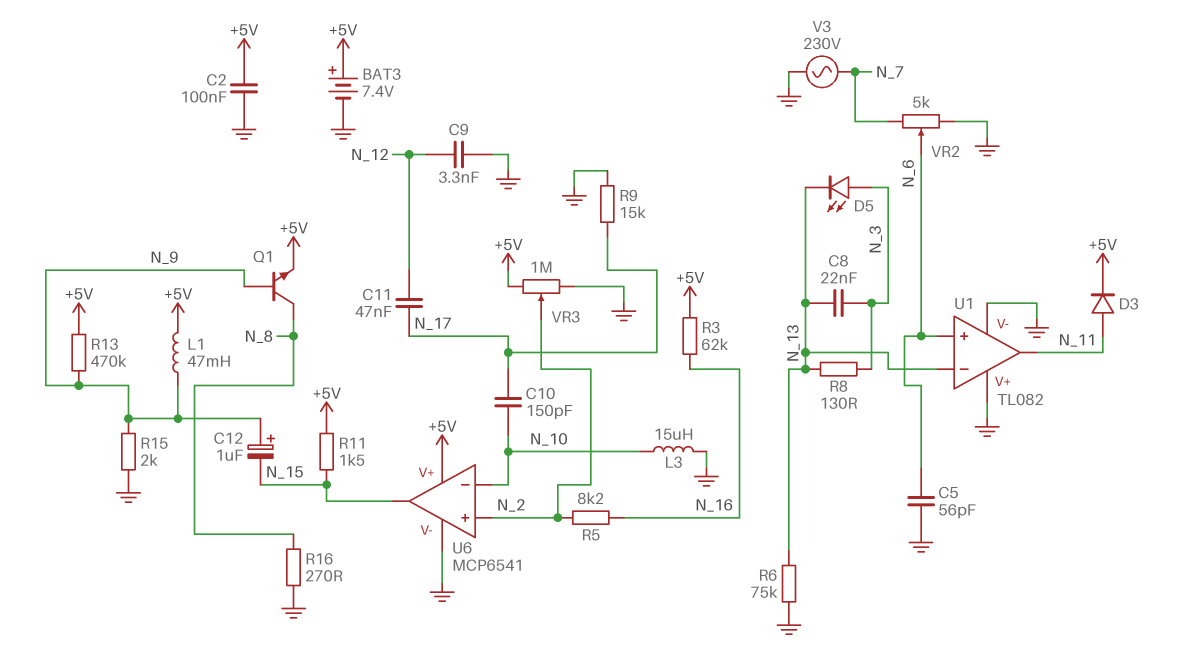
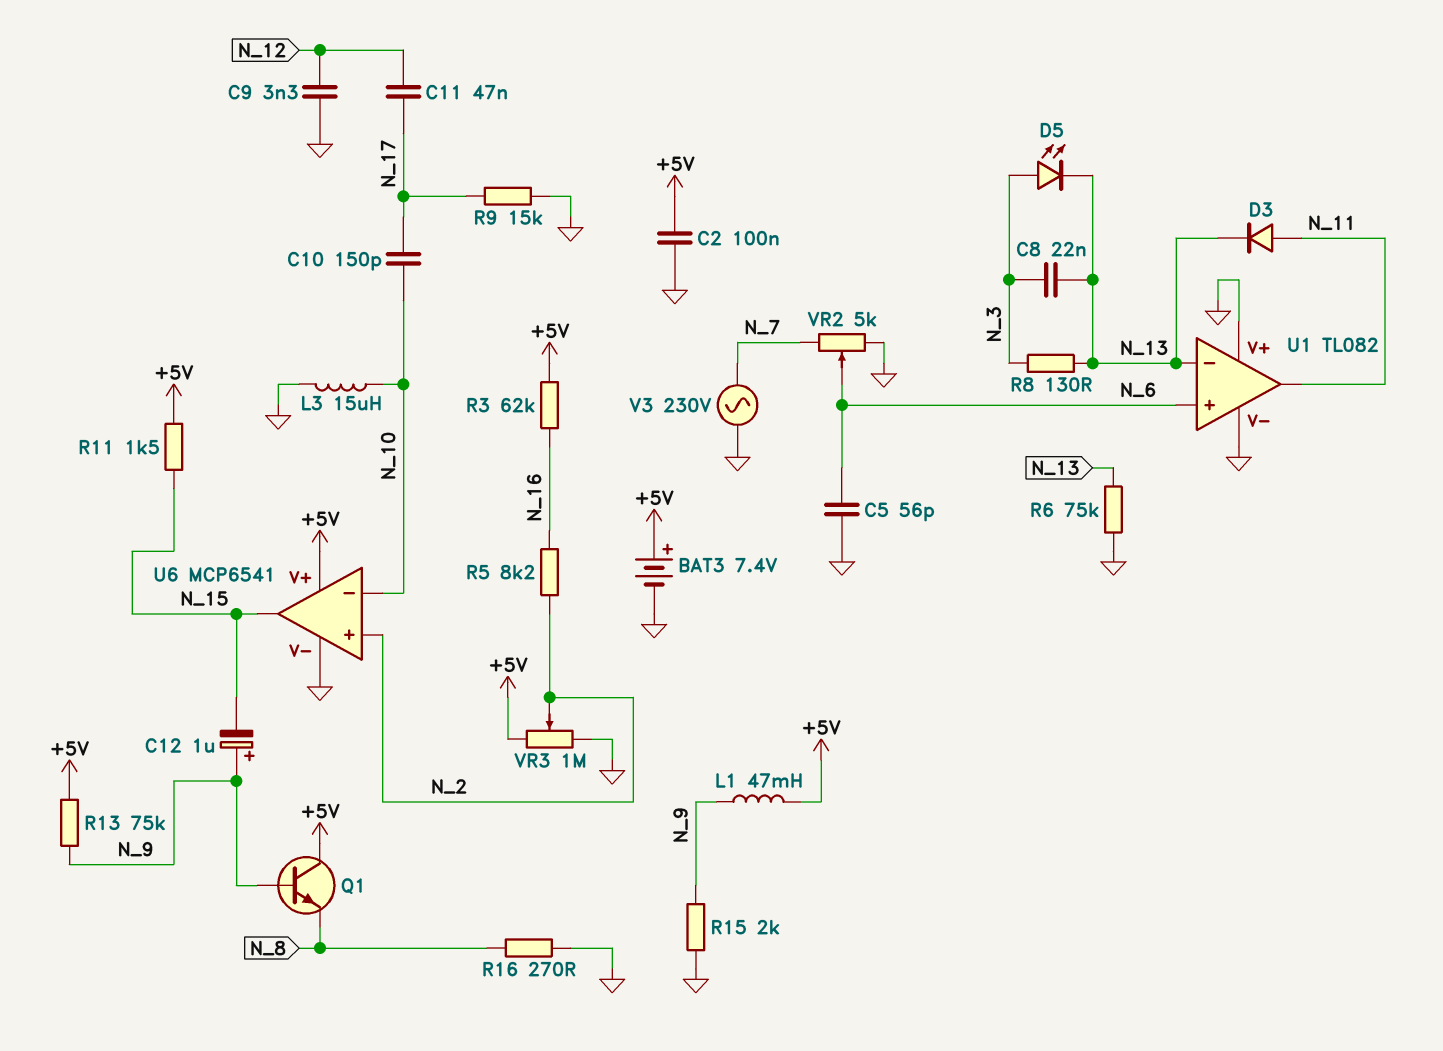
D3: diode (A N_11, K +5V) -> diode (A N_11, K N_13)
Q1: NPN (B N_9, C N_8, E +5V) -> NPN (B N_9, C +5V, E N_8)
R13: 470k (+5V, N_9) -> 75k (+5V, N_9)

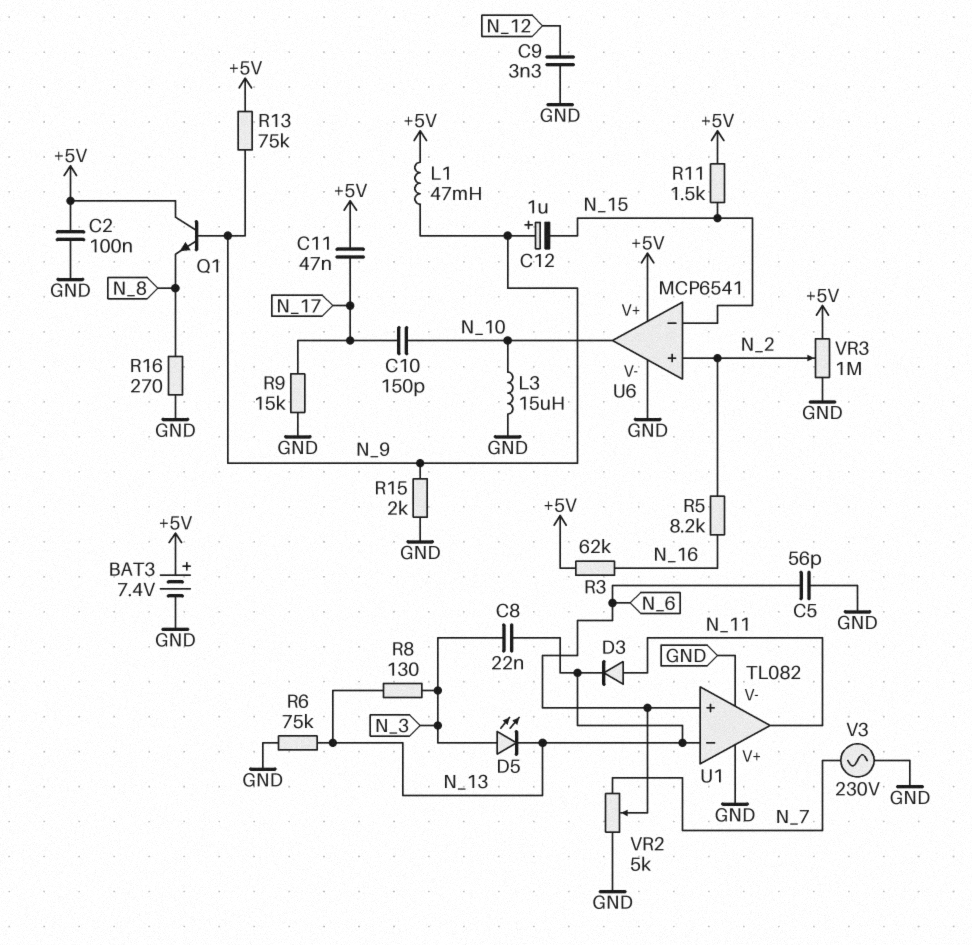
C11: 47nF (N_12, N_17) -> 47nF (+5V, N_17)
U6 pin in-: N_10 -> N_15
U6 pin out: N_15 -> N_10

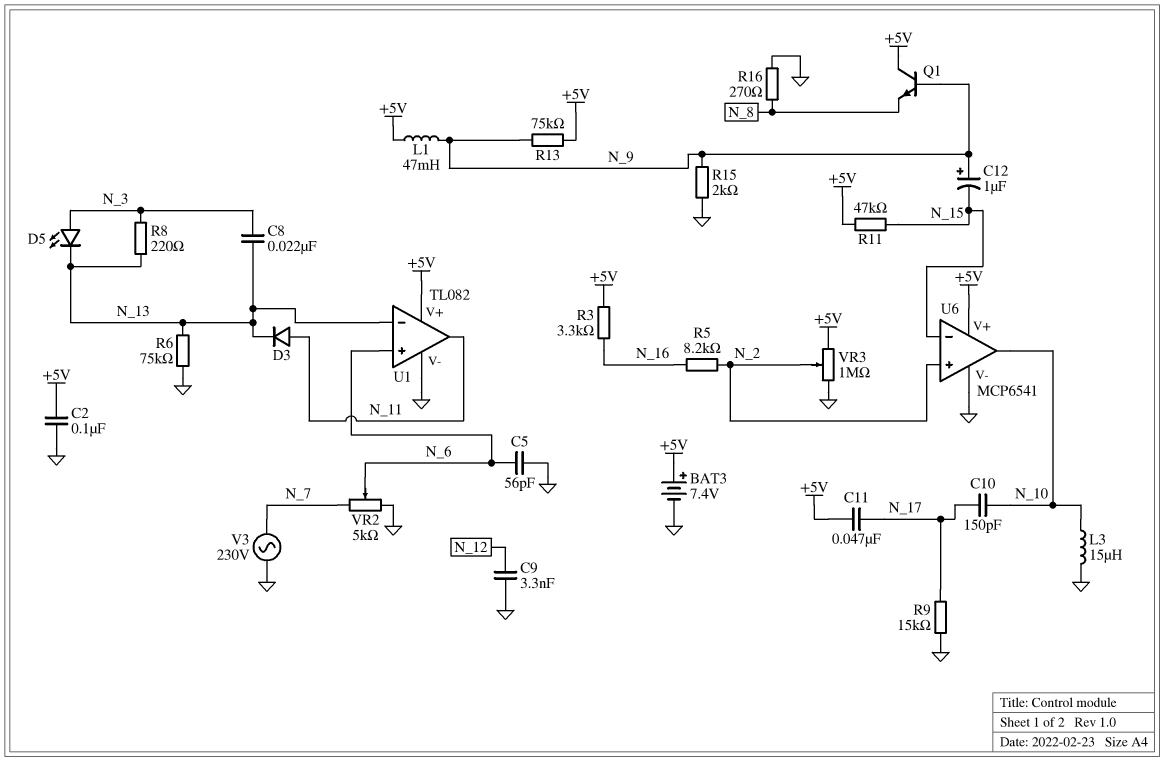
R3: 62k (+5V, N_16) -> 3.3k (+5V, N_16)
R8: 130 (N_3, N_13) -> 220 (N_3, N_13)
R11: 1.5k (+5V, N_15) -> 47k (+5V, N_15)
U1 pin V+: GND -> +5V

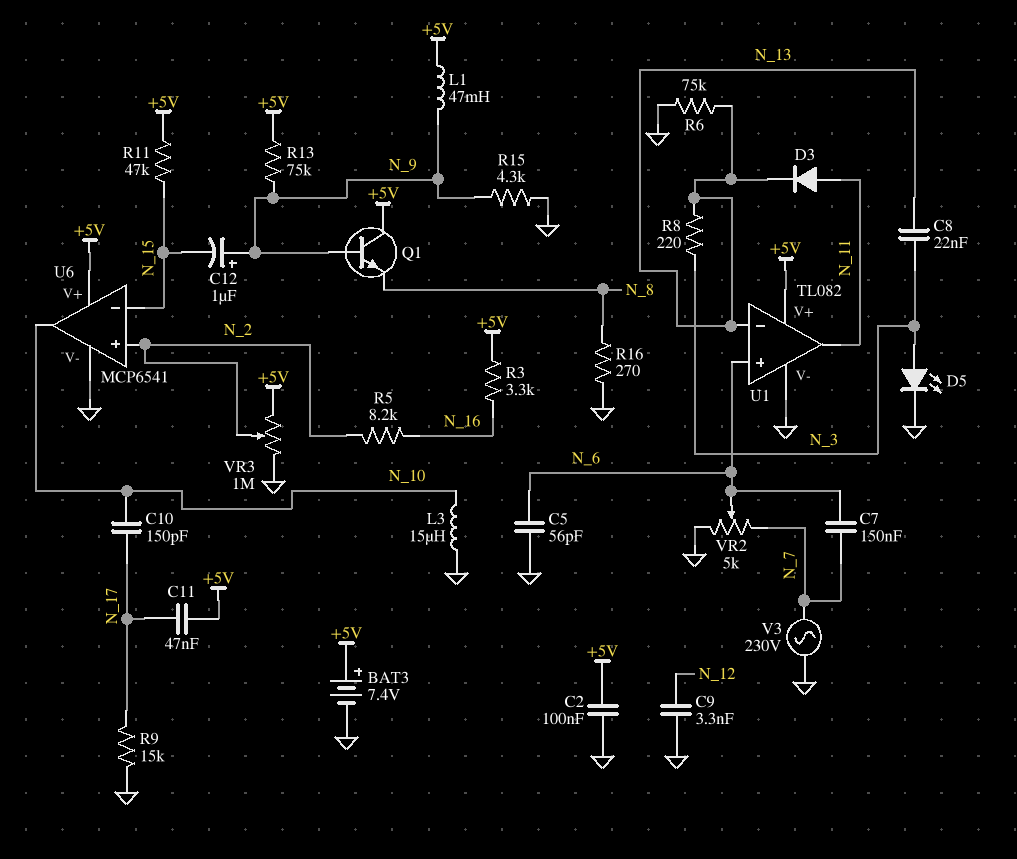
C7: none -> 150nF (N_6, N_7)
D5: LED (A N_3, K N_13) -> LED (A N_3, K GND)
R15: 2k (GND, N_9) -> 4.3k (GND, N_9)

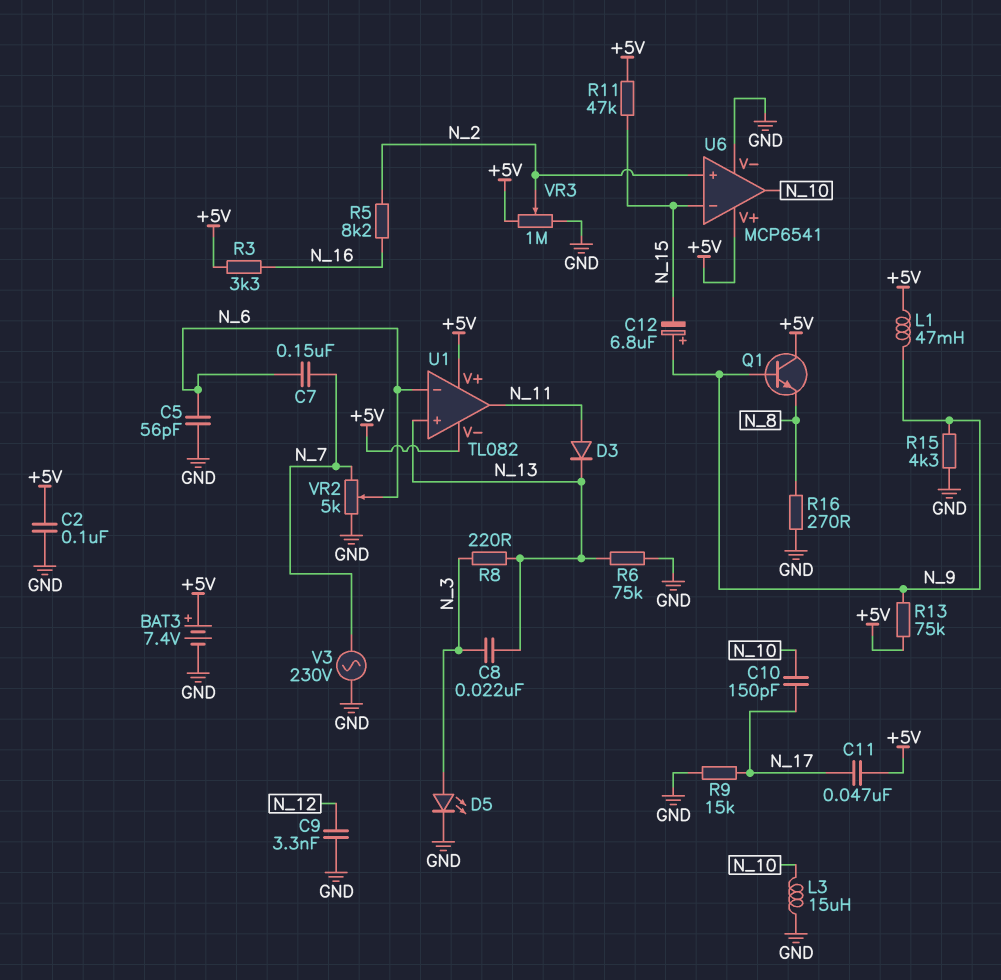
C12: 1uF (plus N_9, minus N_15) -> 6.8uF (plus N_9, minus N_15)
U1 pin V-: GND -> +5V
U1 pin in+: N_6 -> N_13
U1 pin in-: N_13 -> N_6

